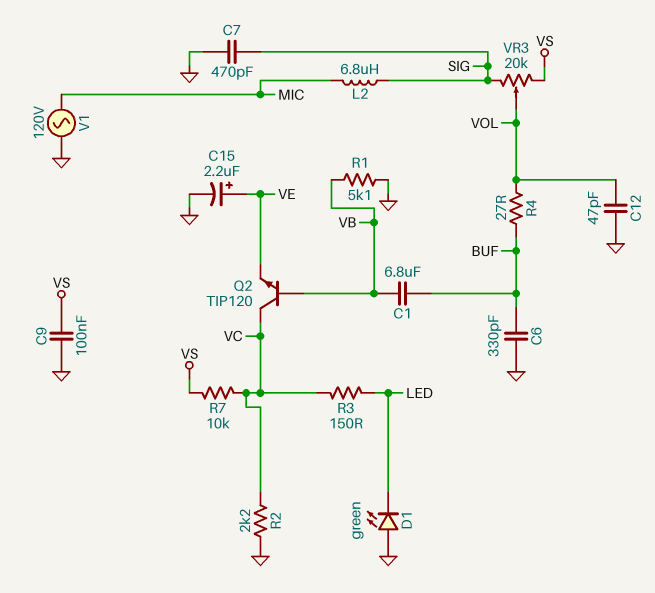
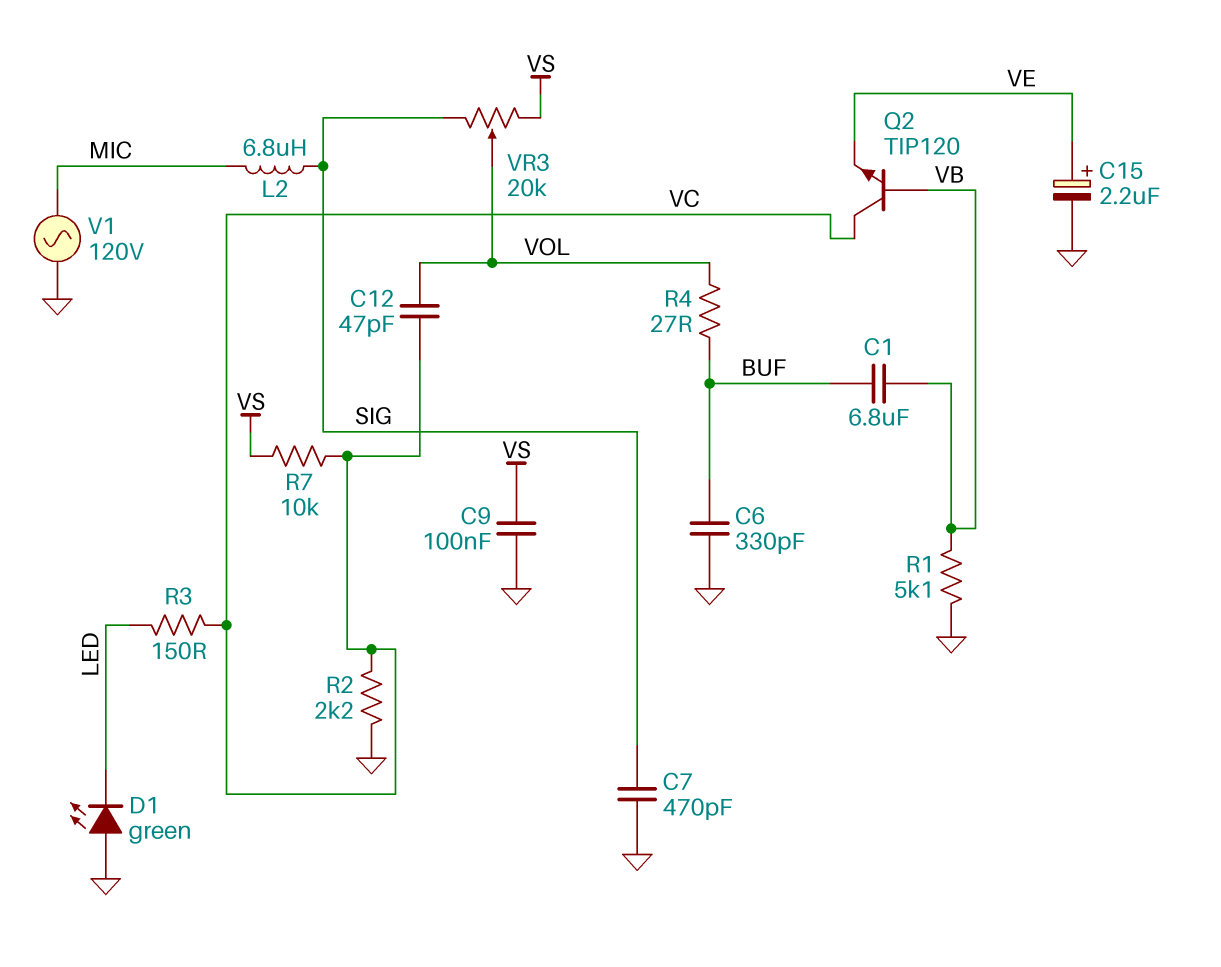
C12: 47pF (GND, VOL) -> 47pF (VC, VOL)

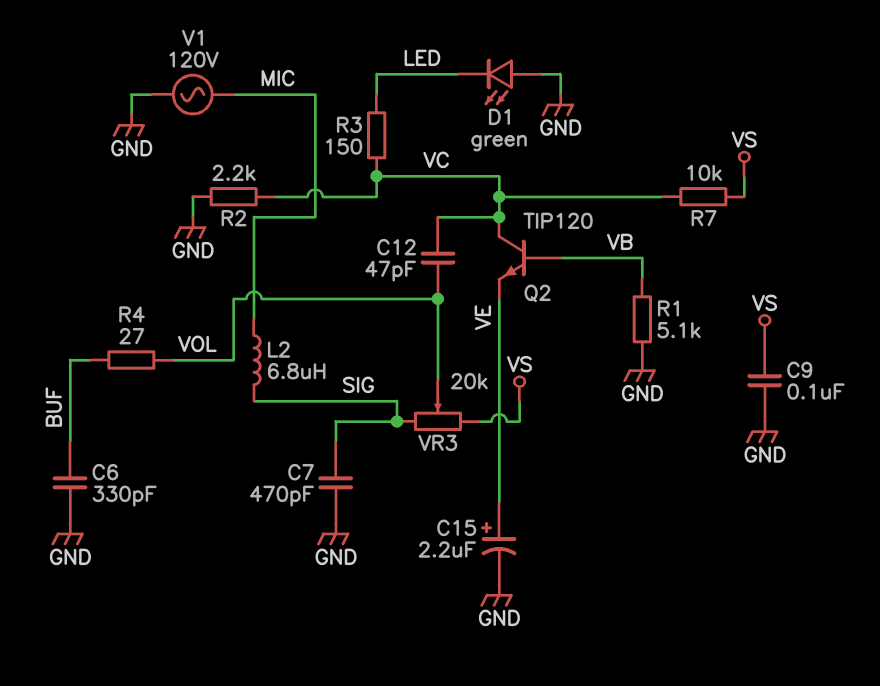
C1: 6.8uF (BUF, VB) -> none

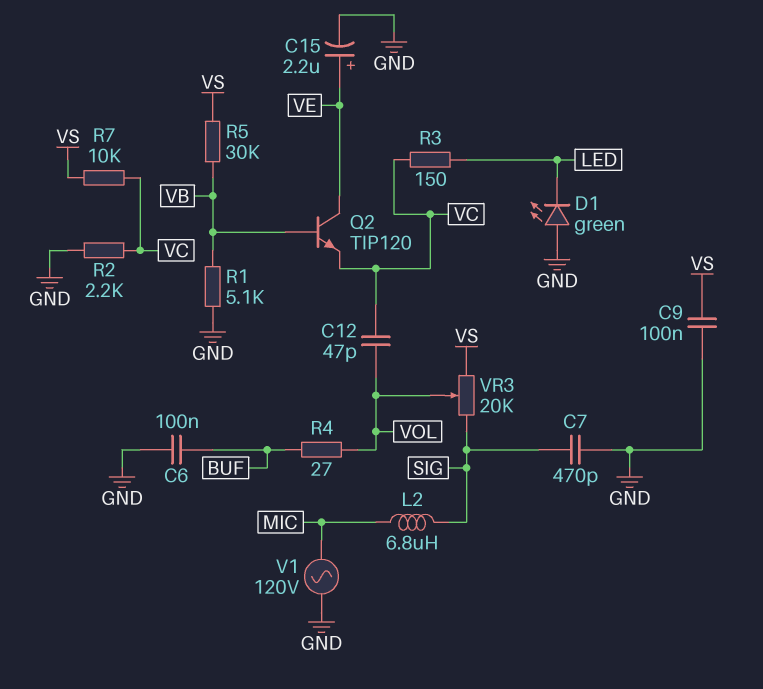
C6: 330pF (BUF, GND) -> 100nF (BUF, GND)
Q2: NPN TIP120 (B VB, C VC, E VE) -> NPN TIP120 (B VB, C VE, E VC)
R5: none -> 30k (VB, VS)

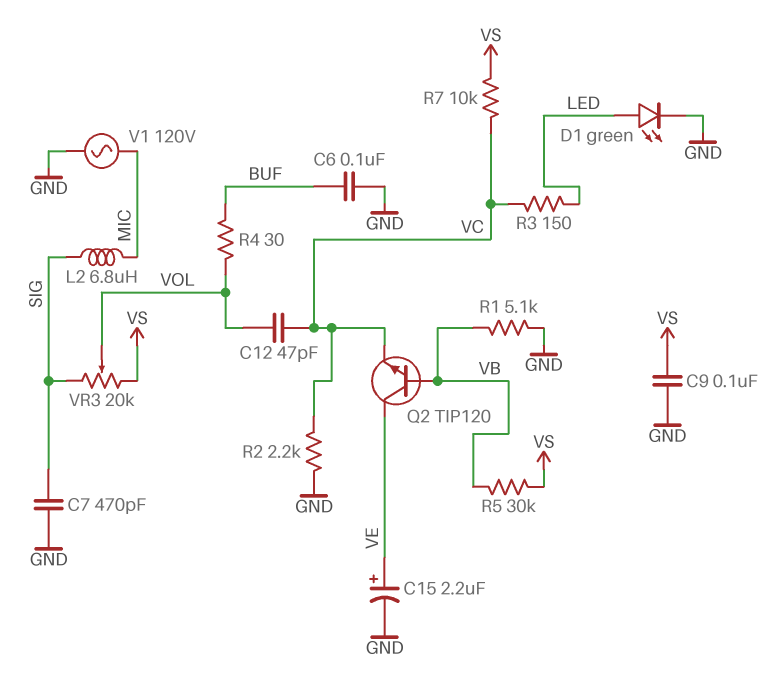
D1: LED green (A GND, K LED) -> LED green (A LED, K GND)
R4: 27 (BUF, VOL) -> 30 (BUF, VOL)

